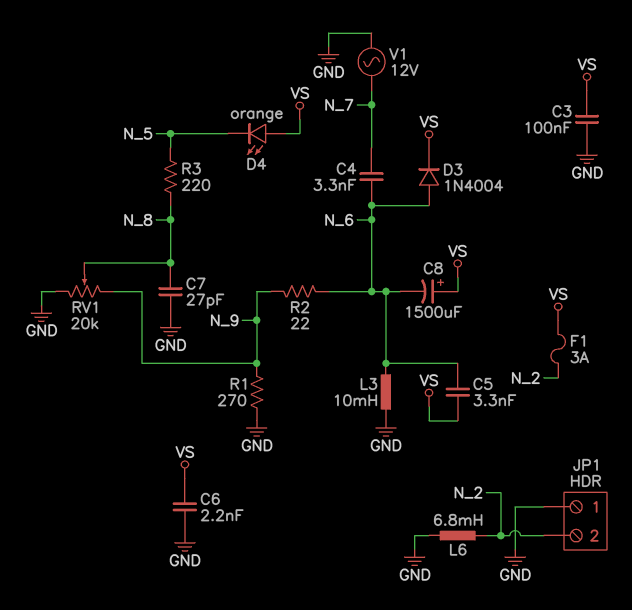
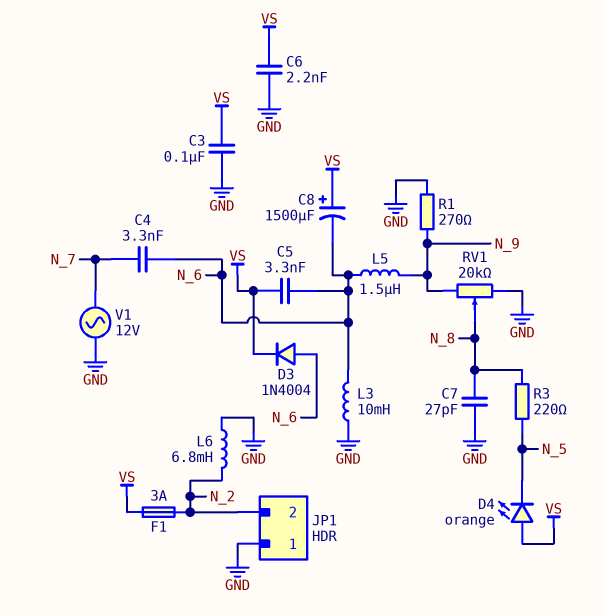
L5: none -> 1.5uH (N_6, N_9)
R2: 22 (N_6, N_9) -> none

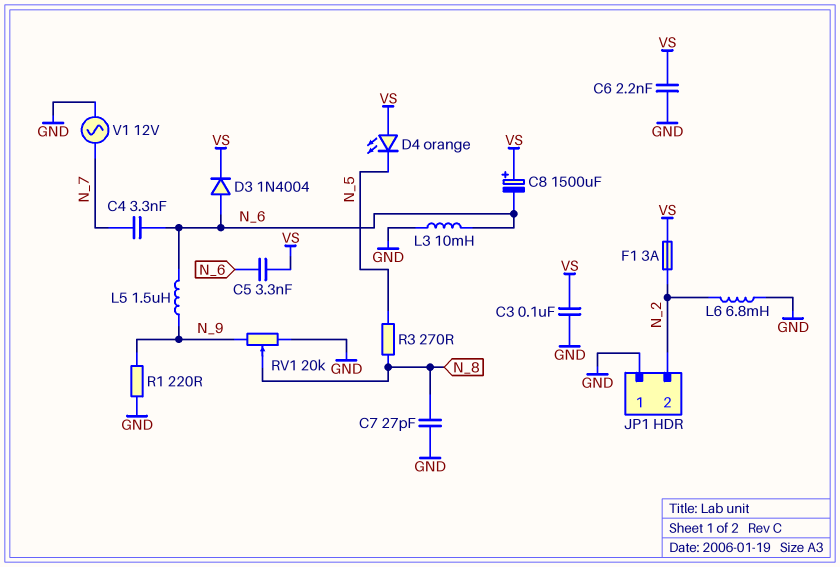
R1: 270 (GND, N_9) -> 220 (GND, N_9)
R3: 220 (N_5, N_8) -> 270 (N_5, N_8)

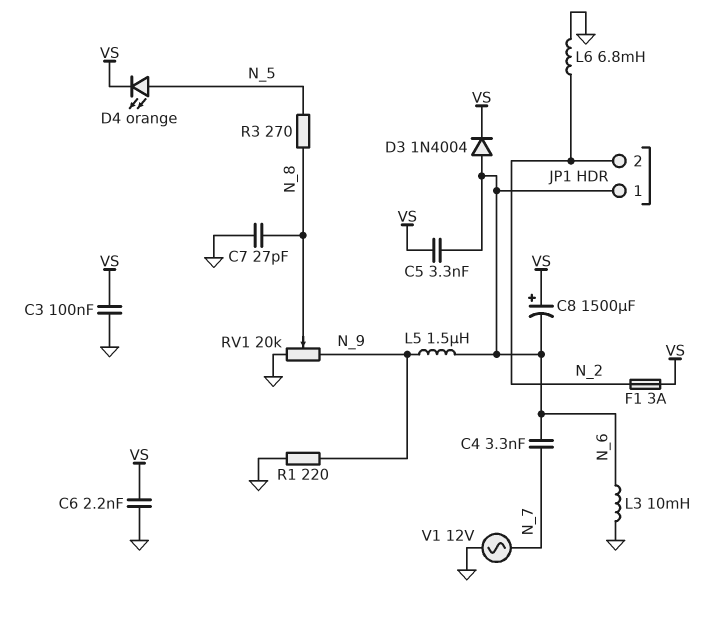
D4: LED orange (A VS, K N_5) -> LED orange (A N_5, K VS)
JP1 pin 1: GND -> N_6

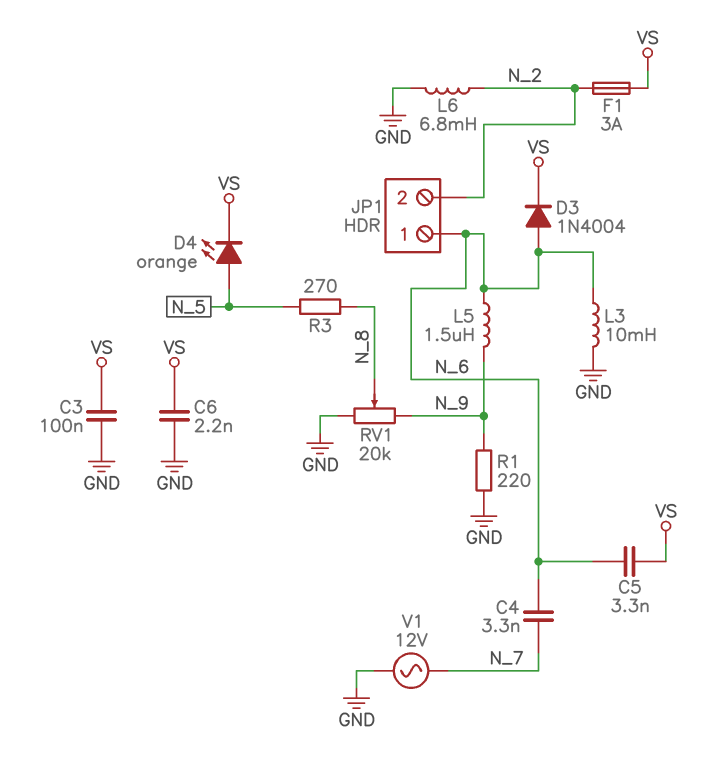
C7: 27pF (GND, N_8) -> none
C8: 1500uF (plus VS, minus N_6) -> none

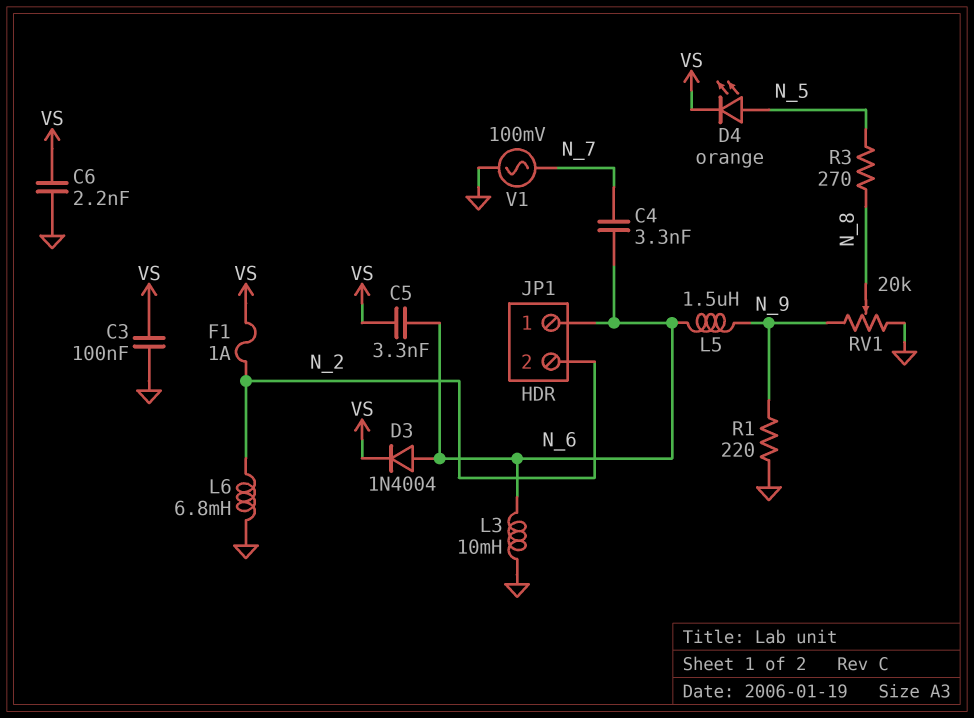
F1: 3A (N_2, VS) -> 1A (N_2, VS)
V1: AC 12V (GND, N_7) -> AC 100mV (GND, N_7)

